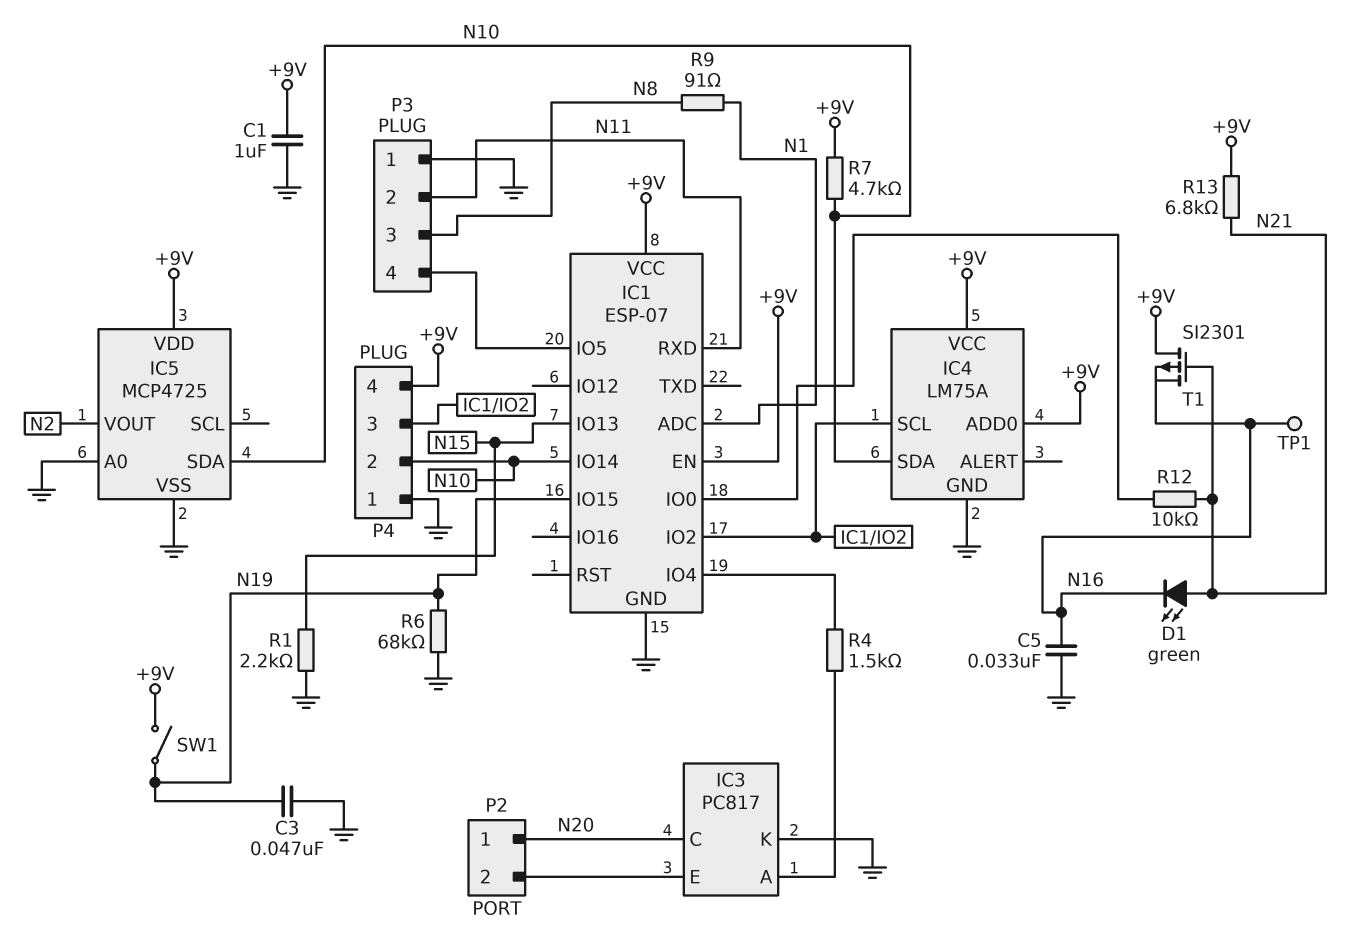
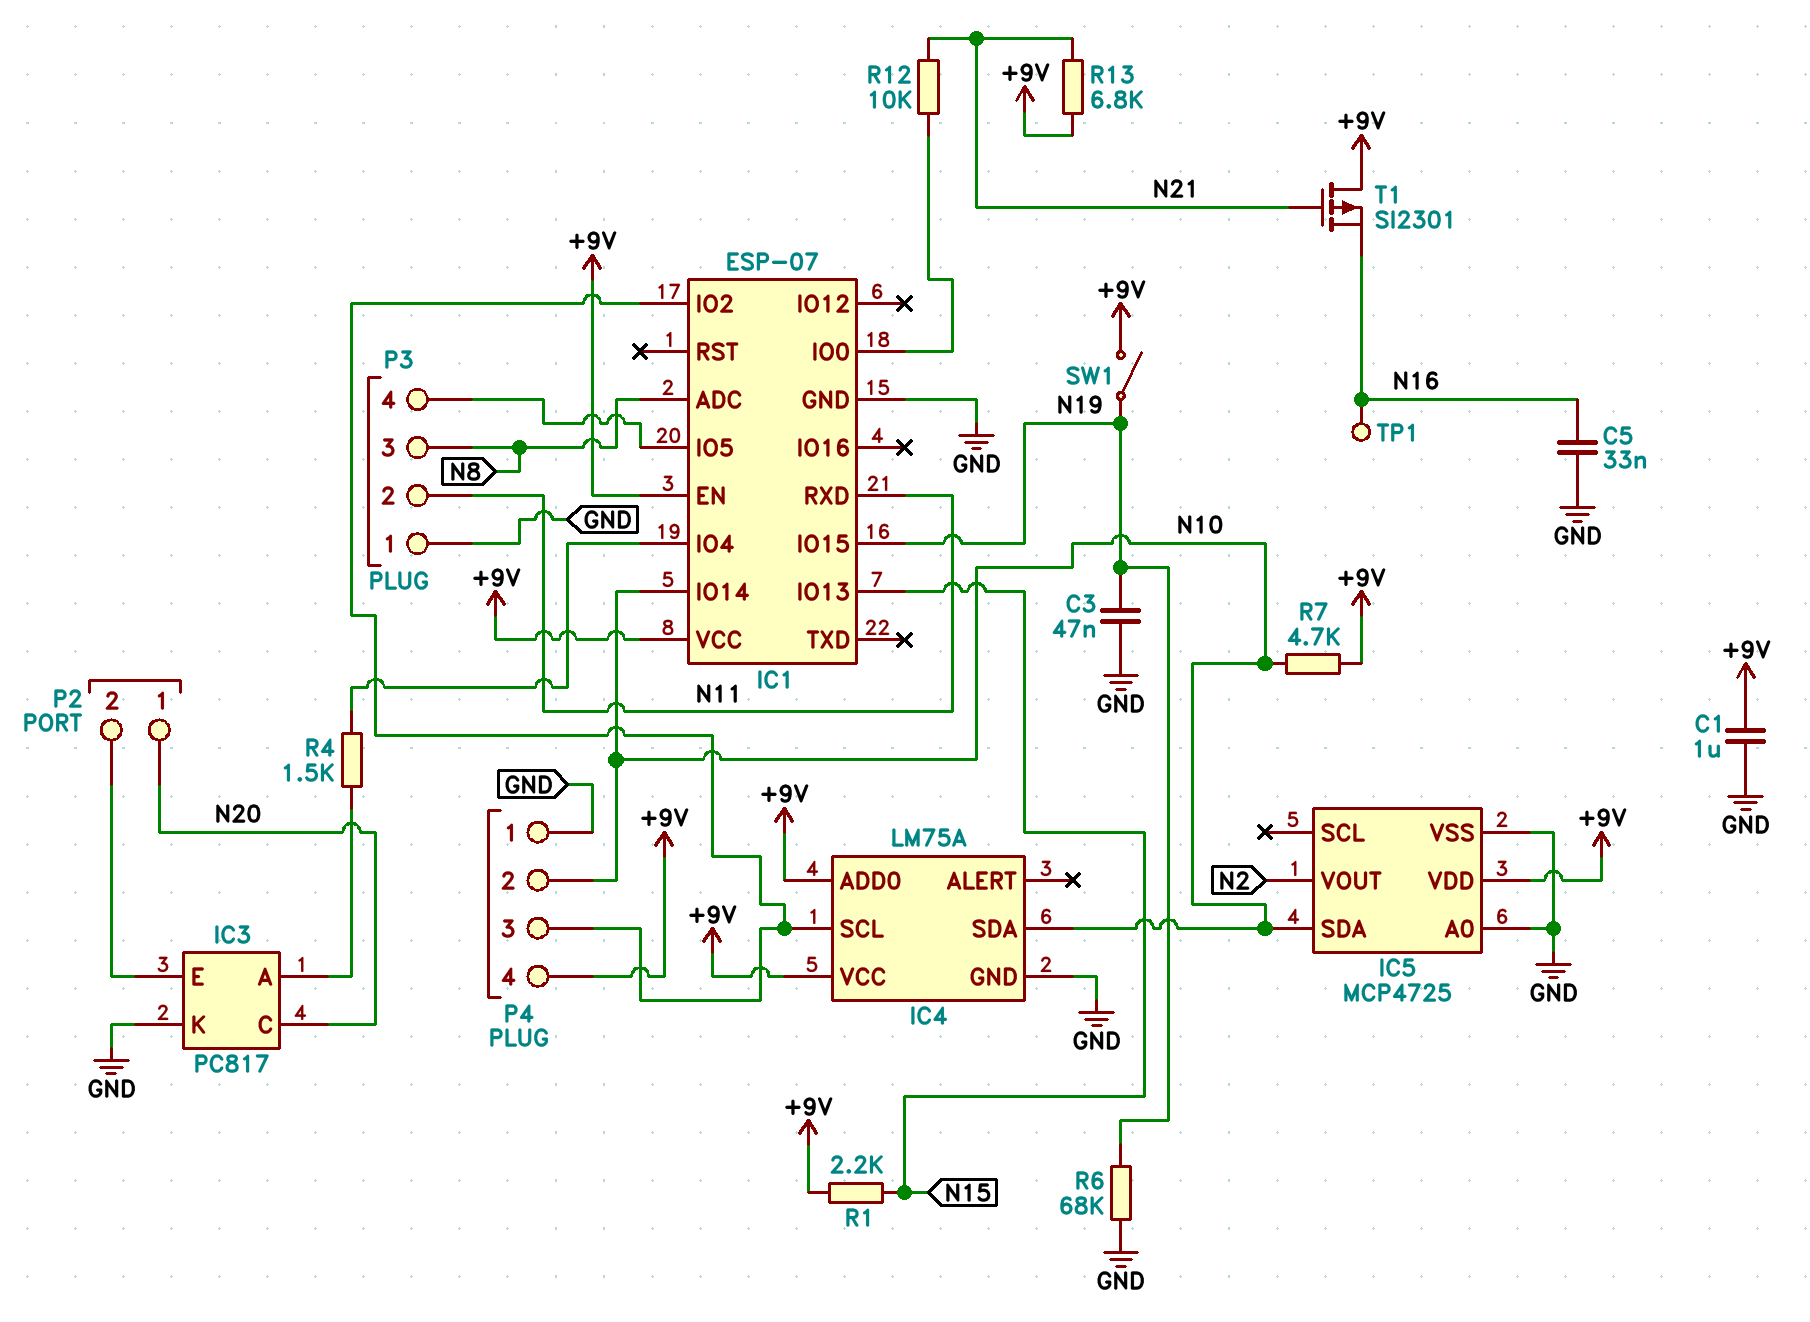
D1: LED green (A N21, K N16) -> none
IC1 pin ADC: N1 -> N8
R1: 2.2k (GND, N15) -> 2.2k (+9V, N15)
R9: 91 (N1, N8) -> none

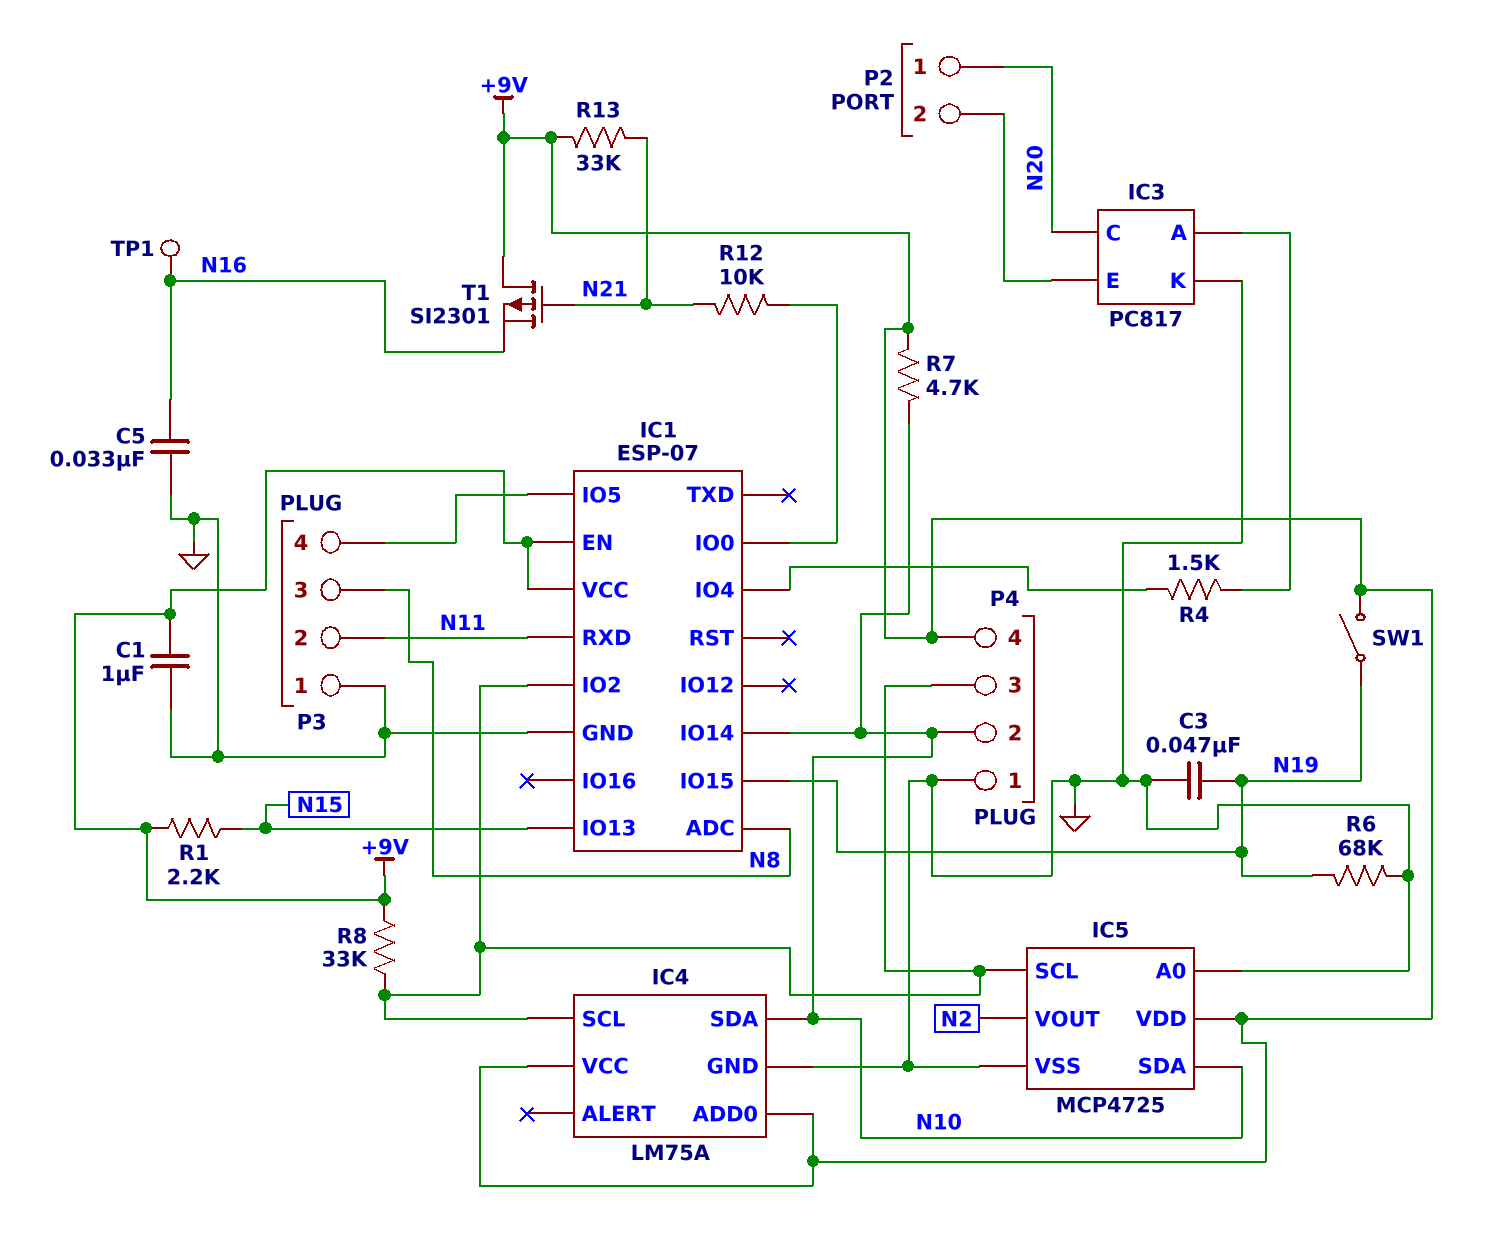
IC5 pin SCL: none -> IC1/IO2
R8: none -> 33k (+9V, IC1/IO2)
R13: 6.8k (+9V, N21) -> 33k (+9V, N21)

